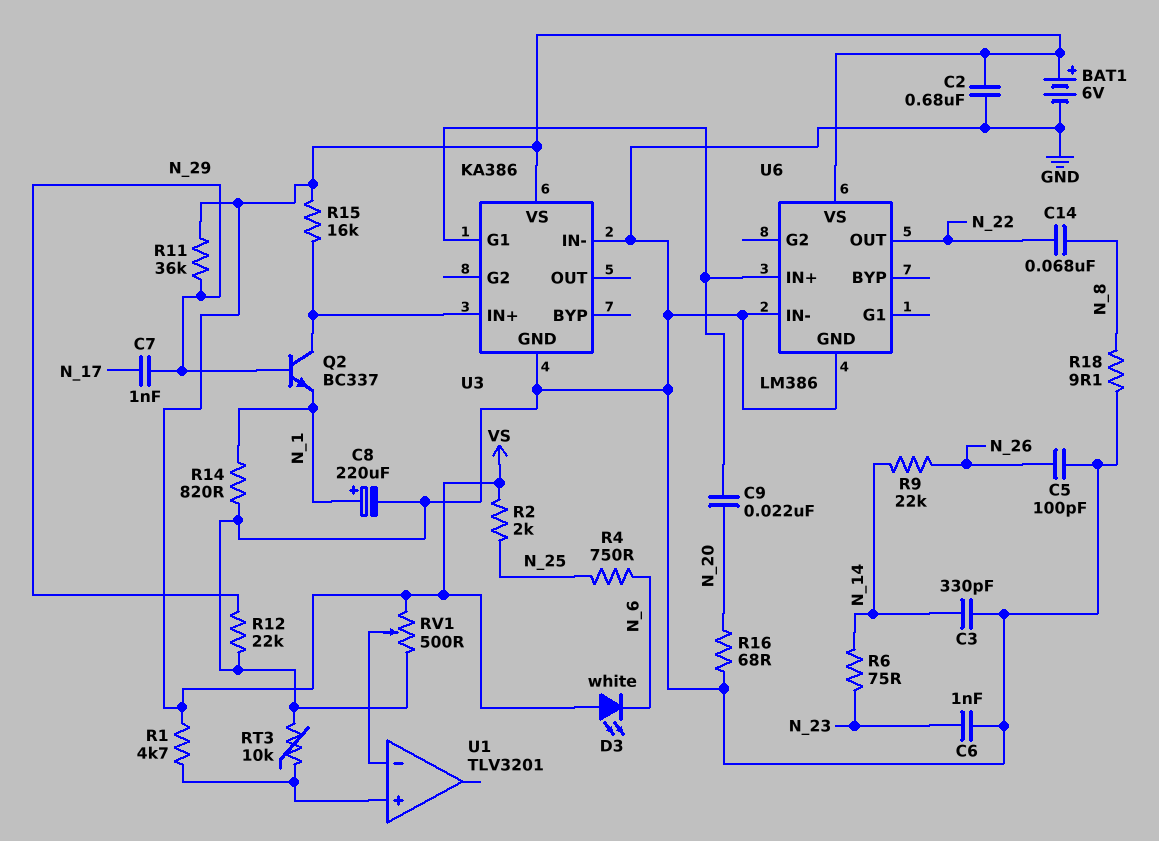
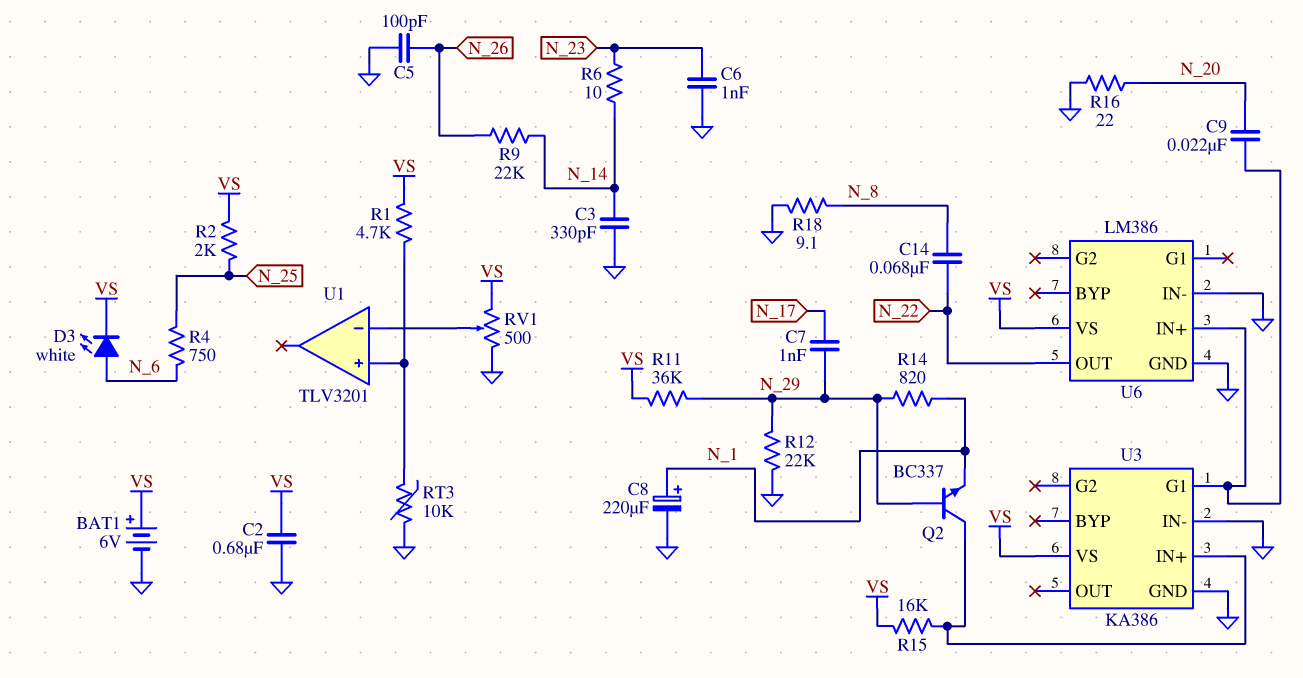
D3: LED white (A VS, K N_6) -> LED white (A N_6, K VS)
R6: 75 (N_14, N_23) -> 10 (N_14, N_23)
R14: 820 (GND, N_1) -> 820 (N_1, N_29)
R16: 68 (GND, N_20) -> 22 (GND, N_20)

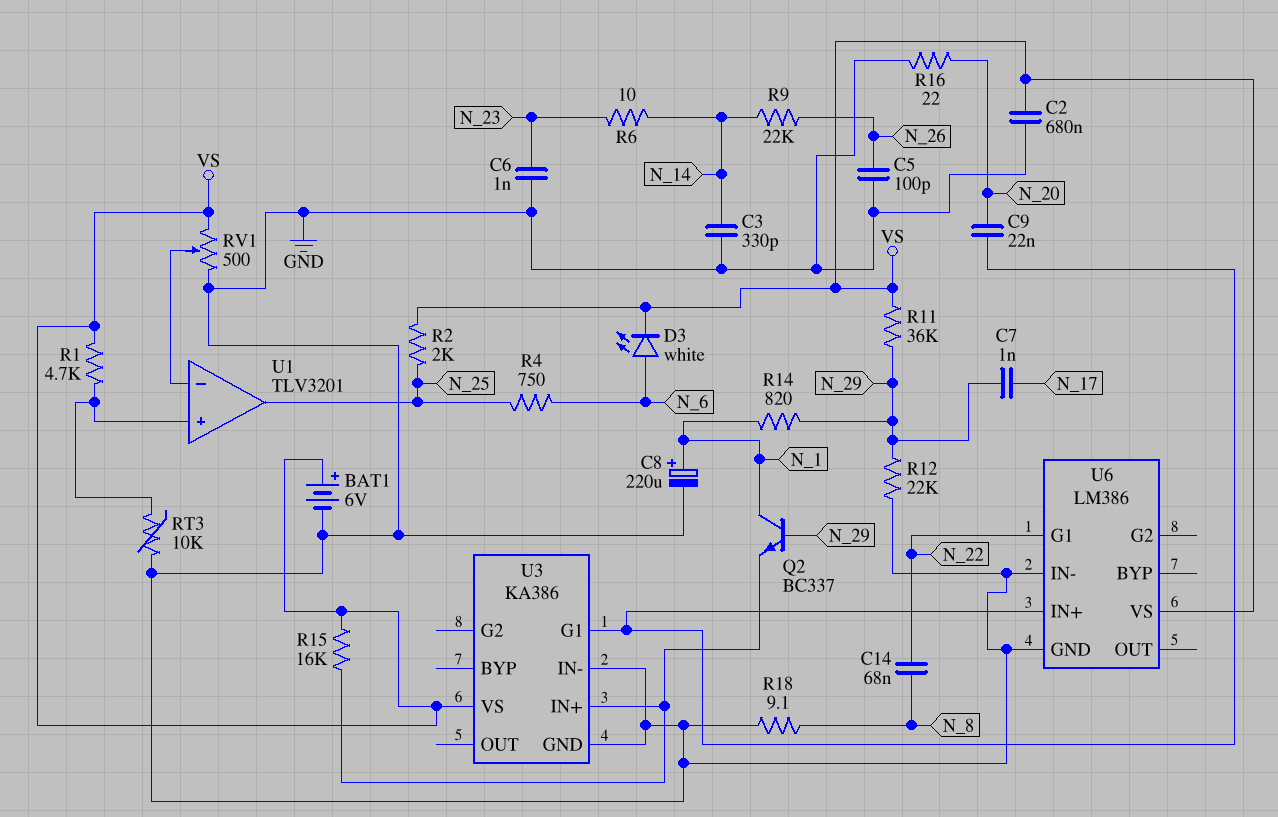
Q2: NPN BC337 (B N_29, C U3/IN+, E N_1) -> NPN BC337 (B N_29, C N_1, E U3/IN+)
U1 pin out: none -> N_25
U6 pin G1: none -> N_22
U6 pin OUT: N_22 -> none

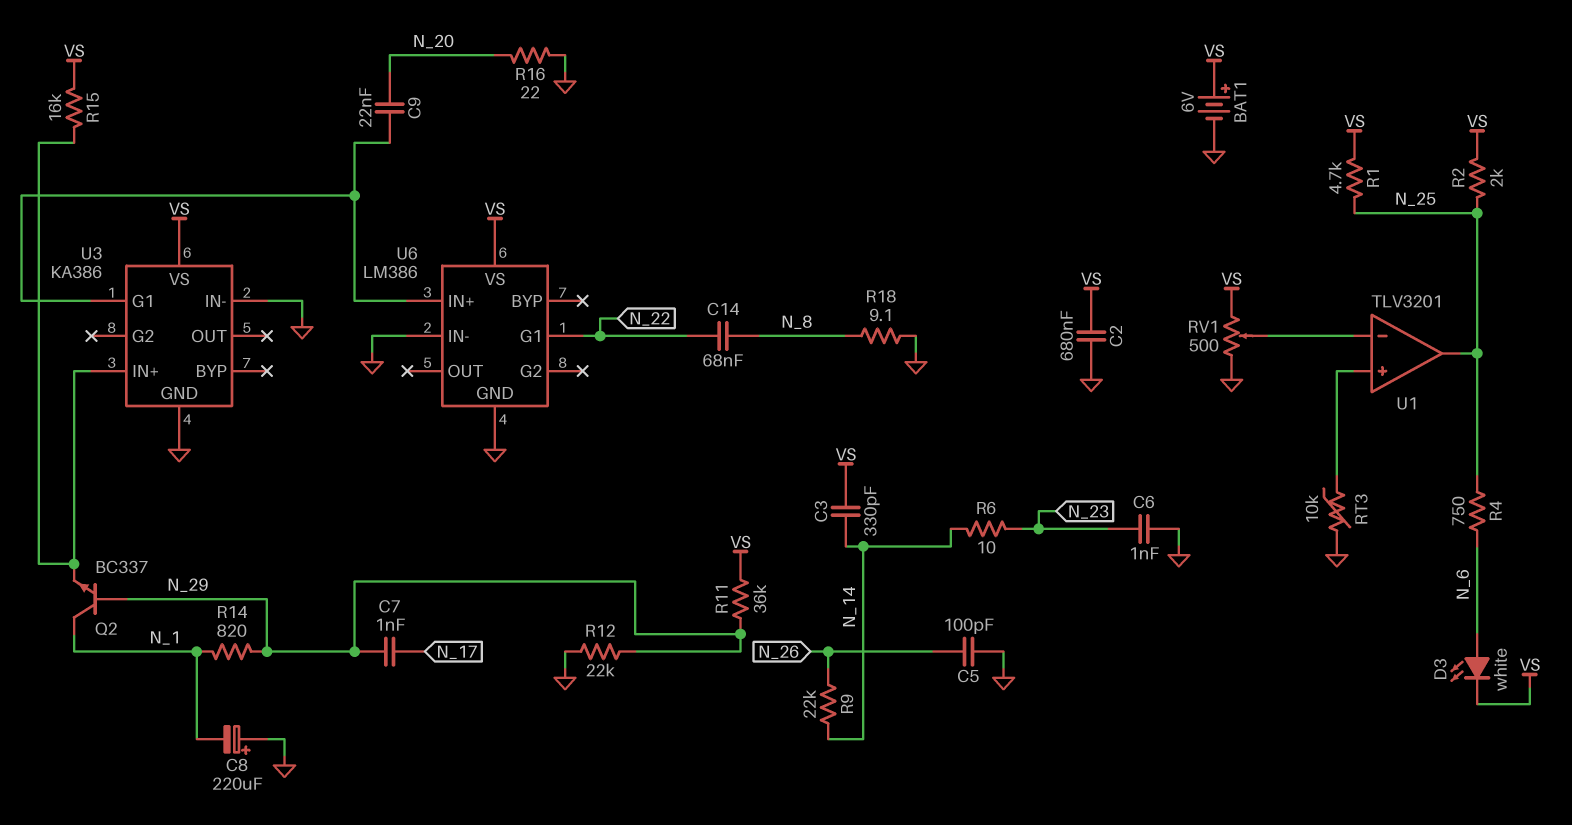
C3: 330pF (GND, N_14) -> 330pF (N_14, VS)
C8: 220uF (plus N_1, minus GND) -> 220uF (plus GND, minus N_1)
R1: 4.7k (U1/in+, VS) -> 4.7k (N_25, VS)

